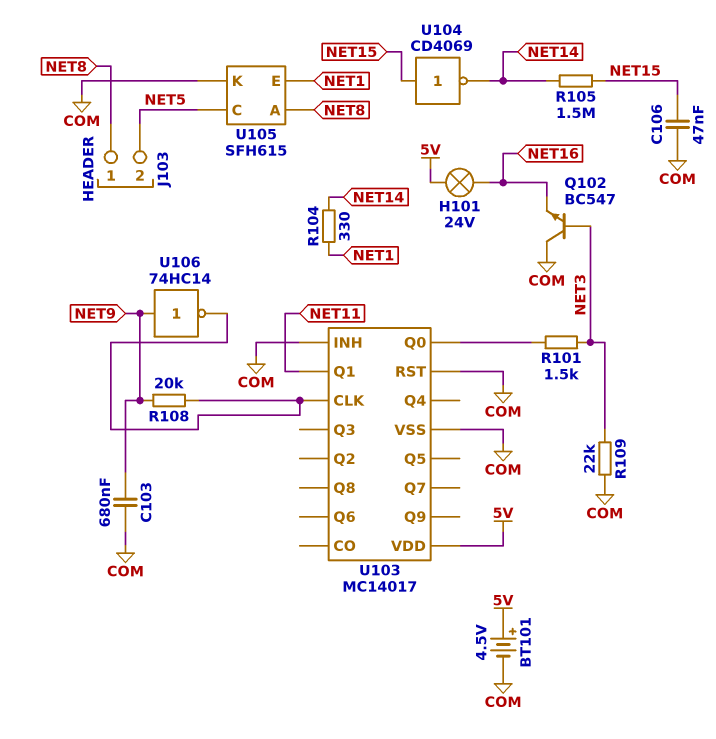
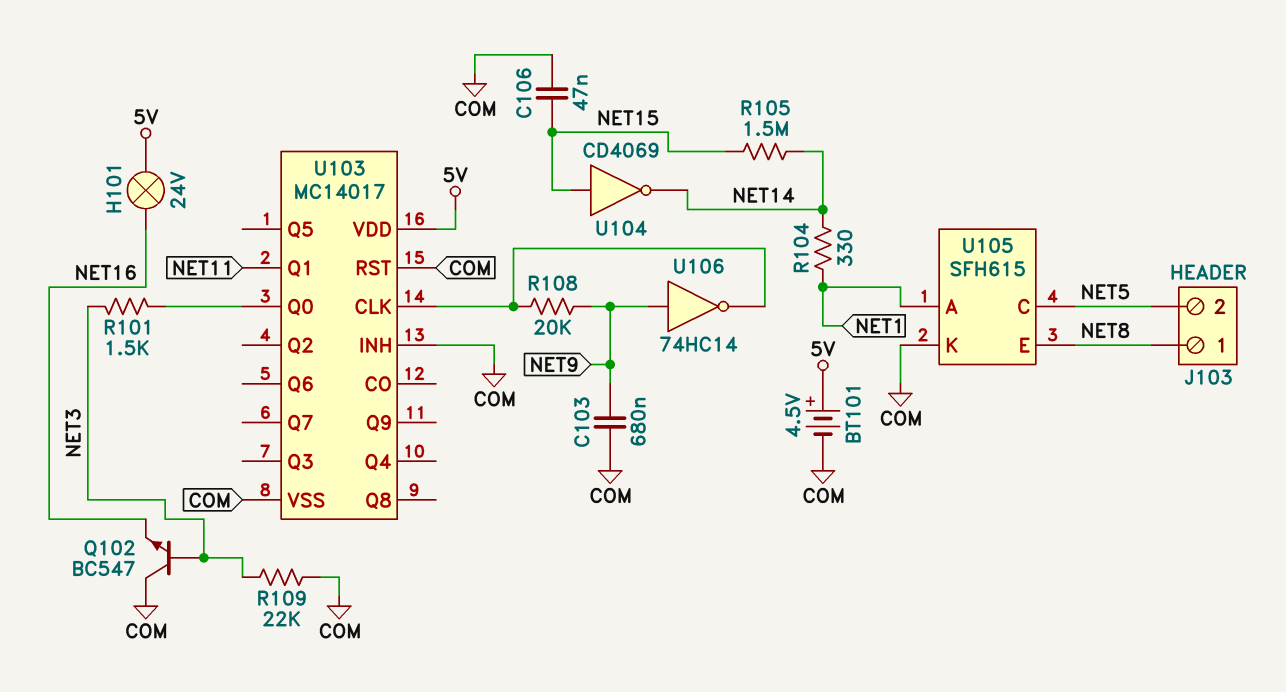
U105 pin A: NET8 -> NET1
U105 pin E: NET1 -> NET8

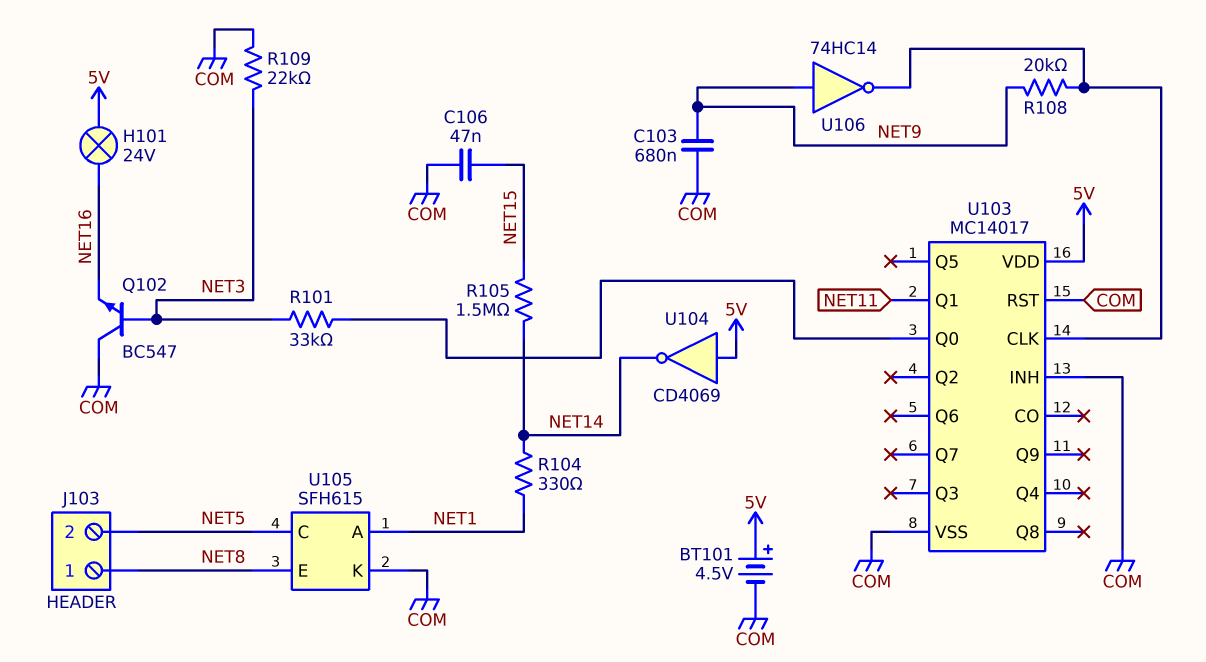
R101: 1.5k (NET3, U103/Q0) -> 33k (NET3, U103/Q0)
U104: NOT CD4069 (in NET15, out NET14) -> NOT CD4069 (in 5V, out NET14)

